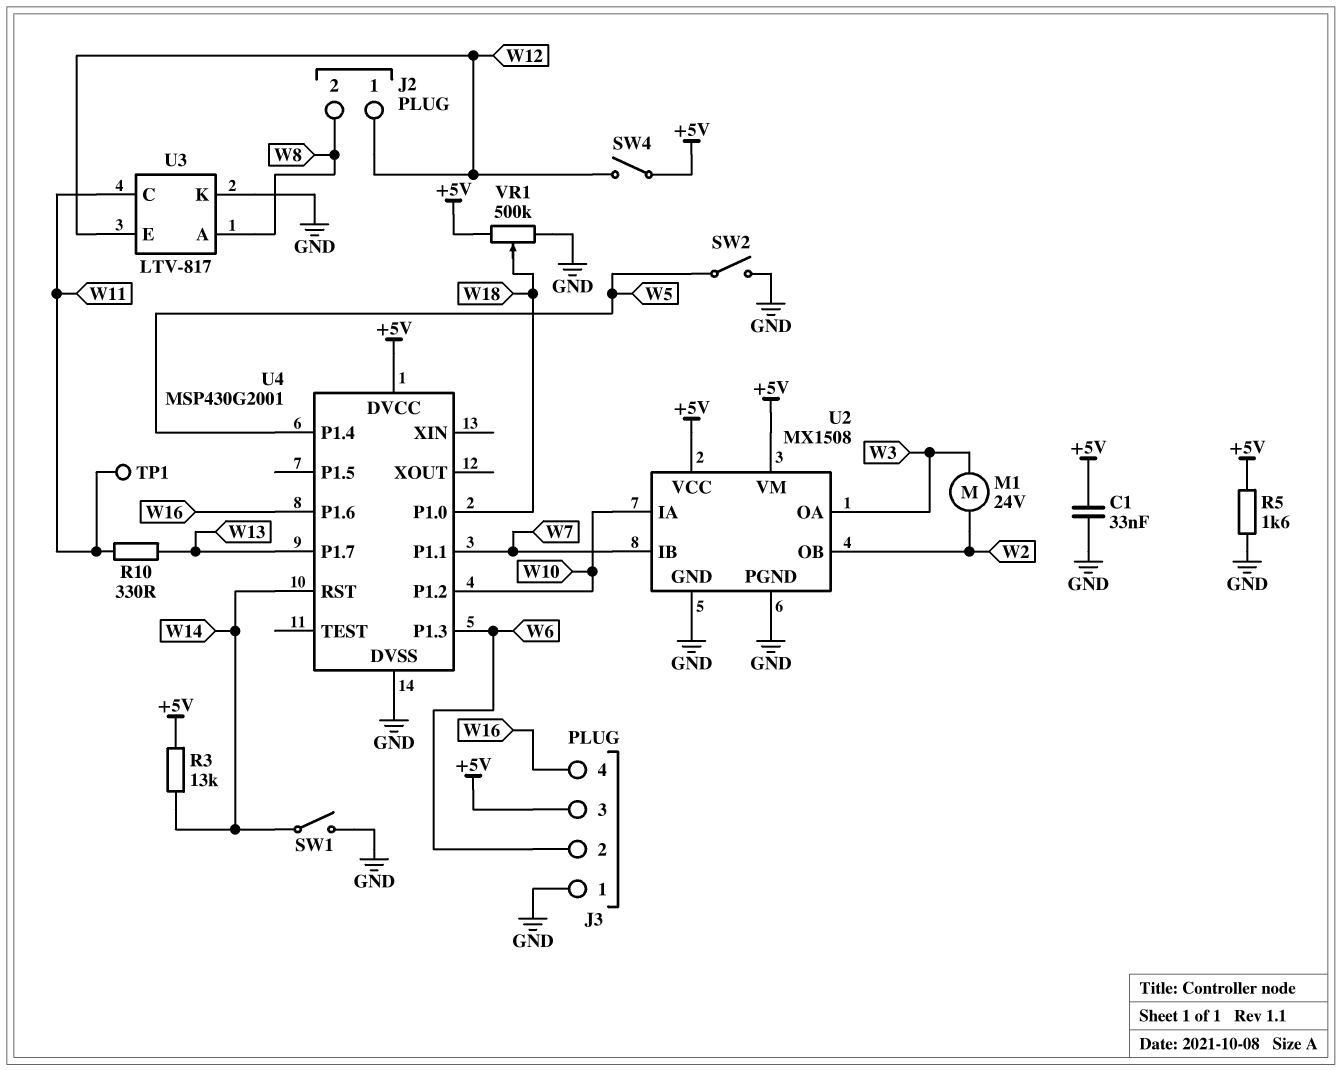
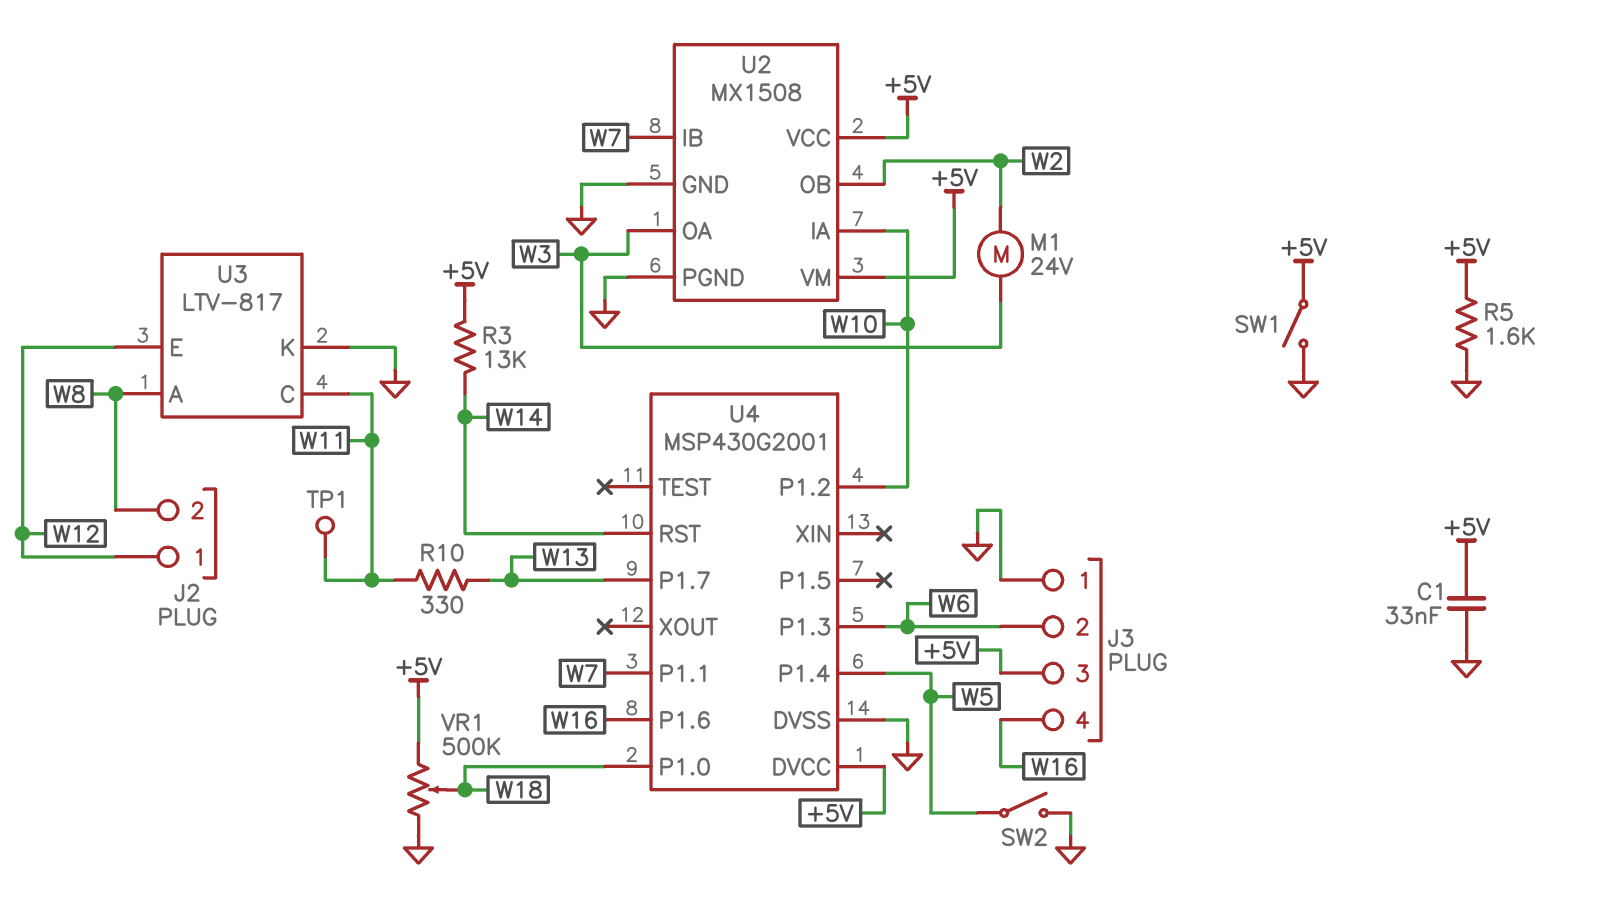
SW1: switch (GND, W14) -> switch (+5V, GND)
SW4: switch (+5V, W12) -> none

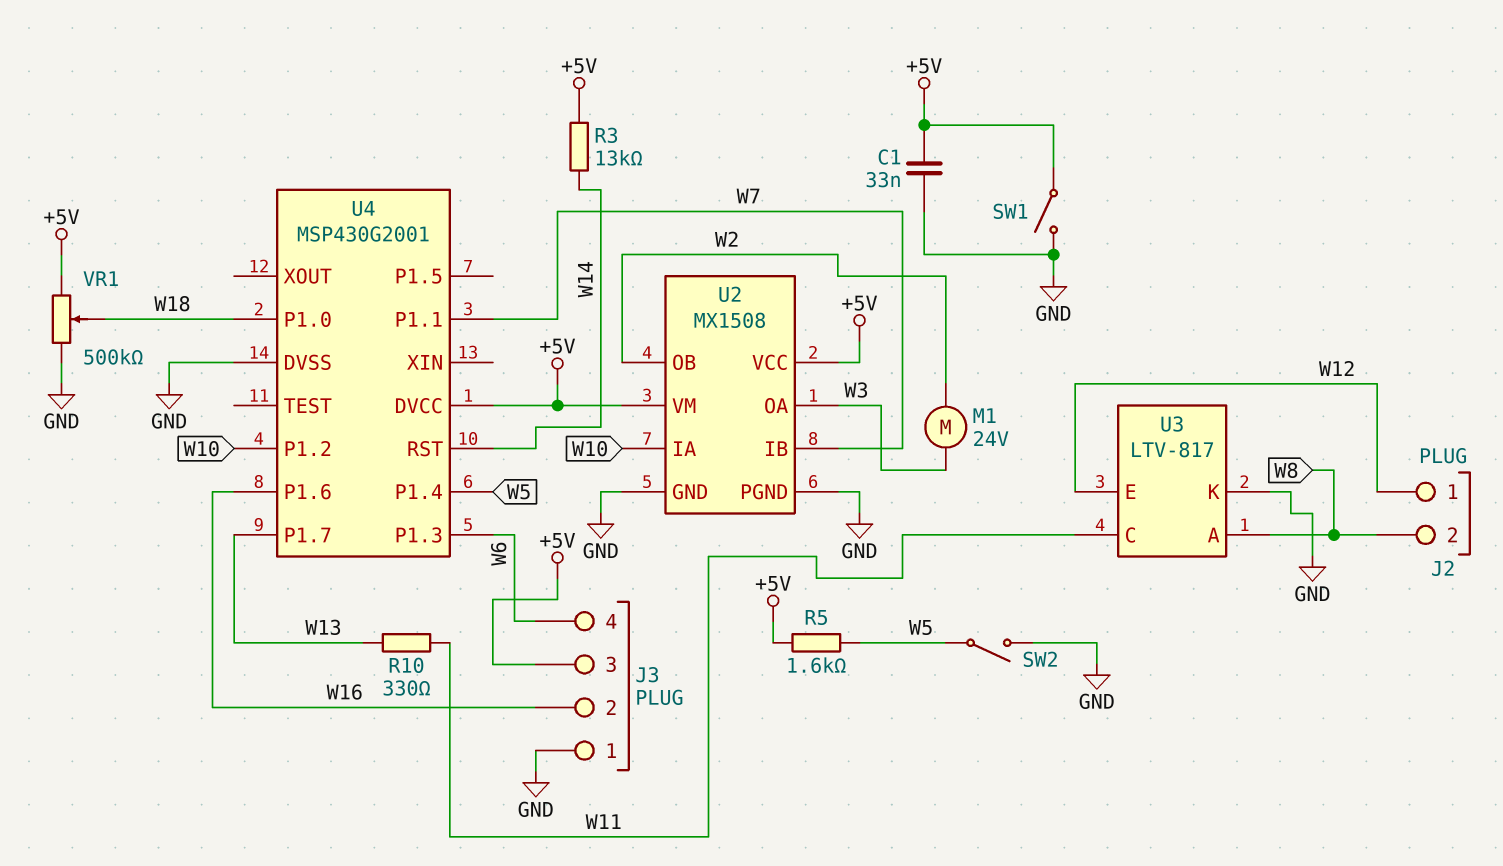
J3 pin 2: W6 -> W16
J3 pin 4: W16 -> W6
R5: 1.6k (+5V, GND) -> 1.6k (+5V, W5)
TP1: test point (W11) -> none

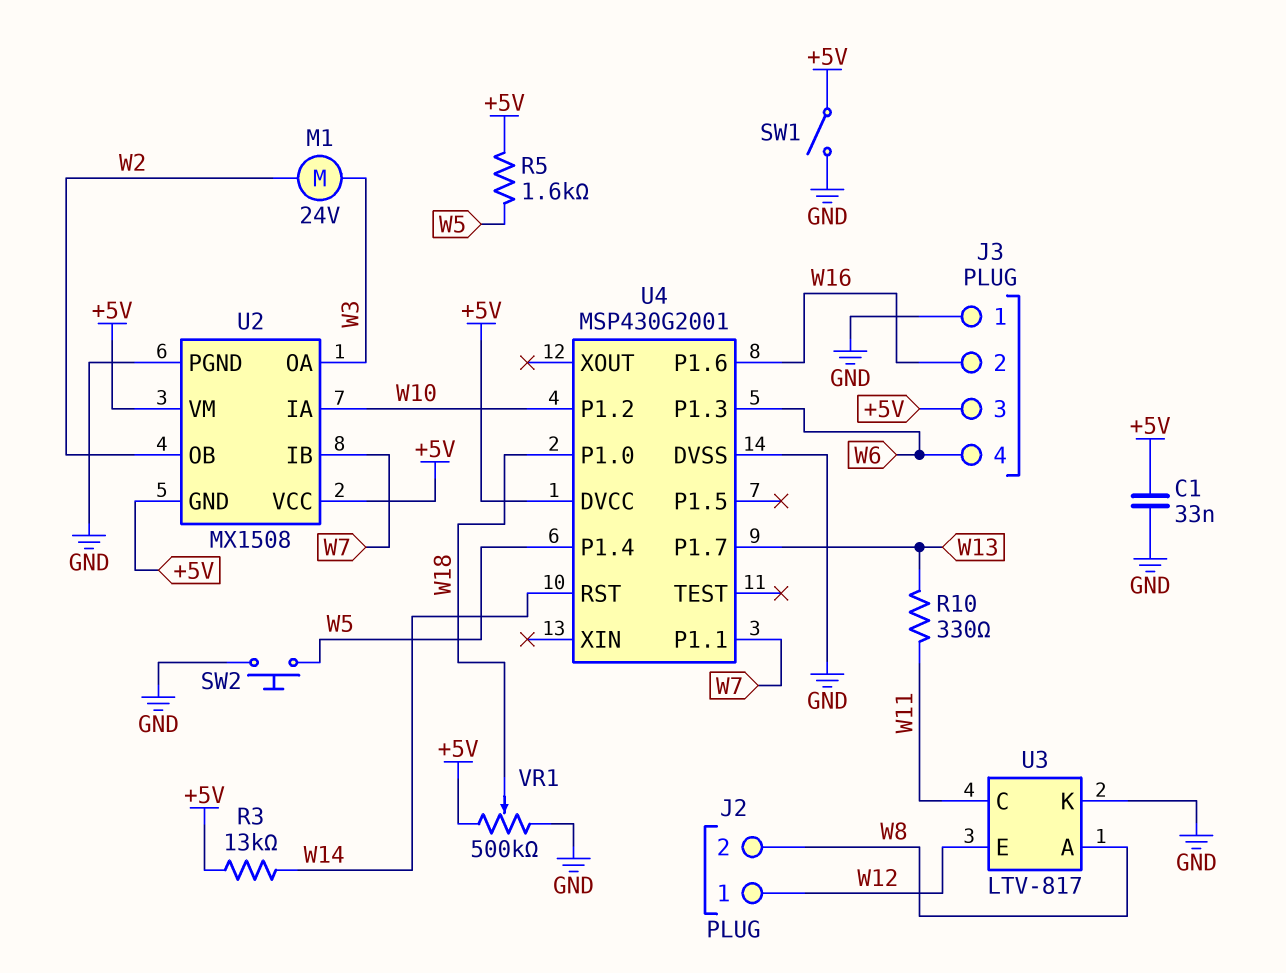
SW2: switch (GND, W5) -> button (GND, W5)
U2 pin GND: GND -> +5V

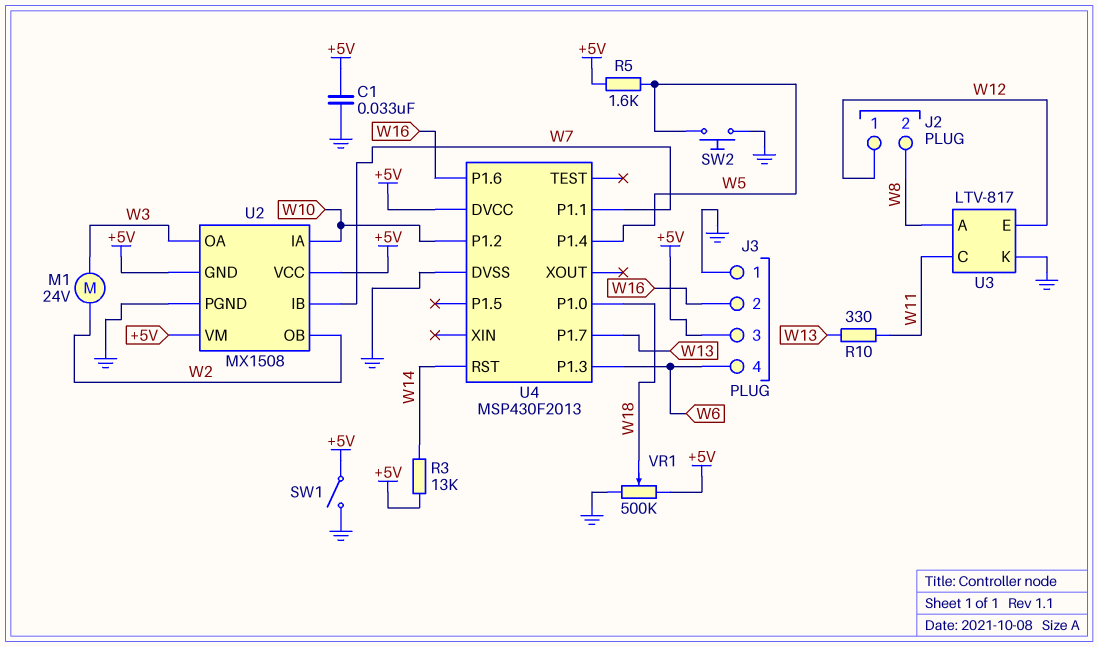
U4: MSP430G2001 -> MSP430F2013

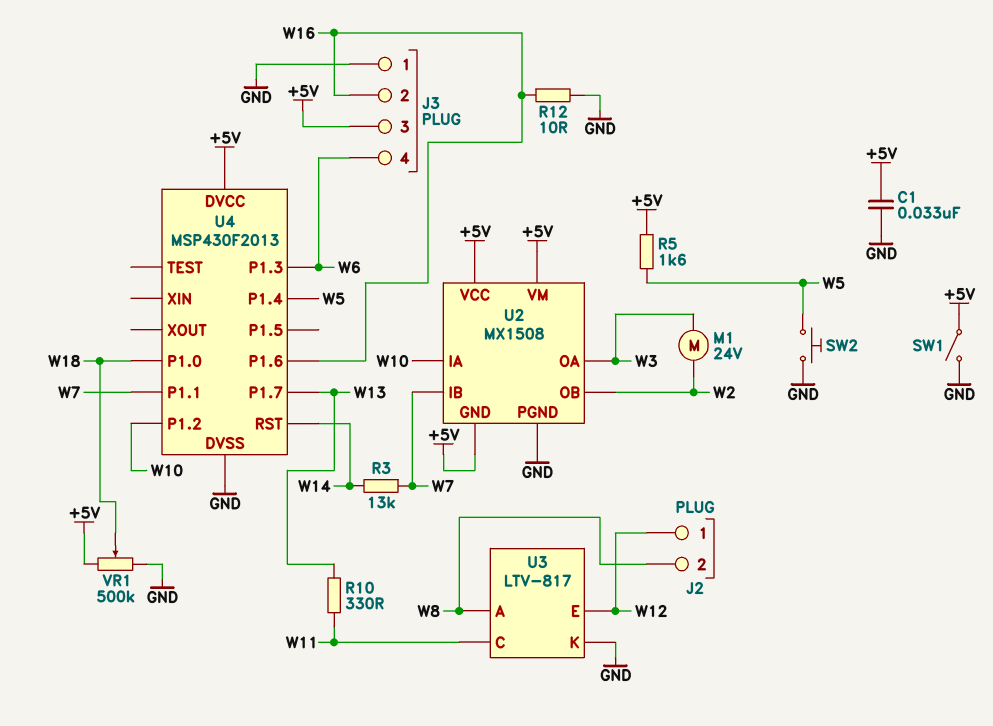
R3: 13k (+5V, W14) -> 13k (W7, W14)
R12: none -> 10 (GND, W16)

